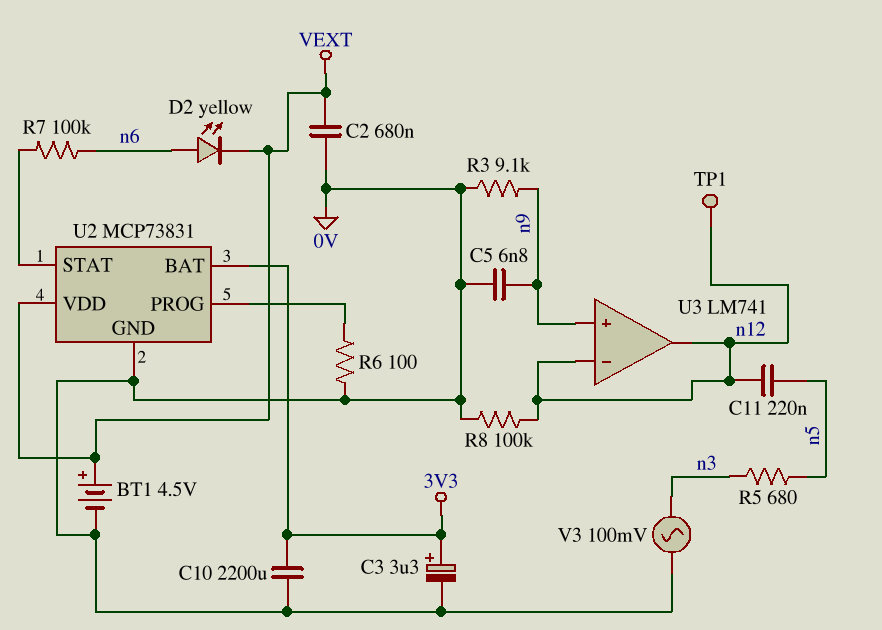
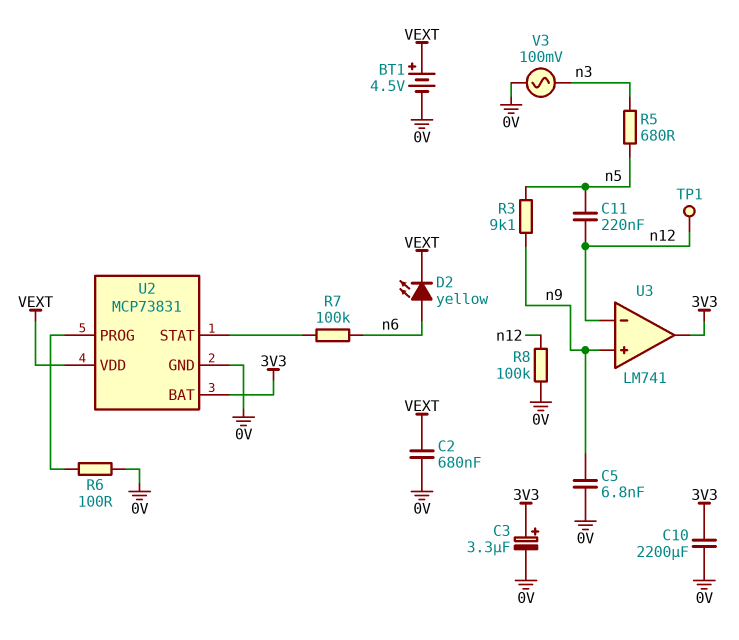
R3: 9.1k (0V, n9) -> 9.1k (n5, n9)
U3 pin out: n12 -> 3V3

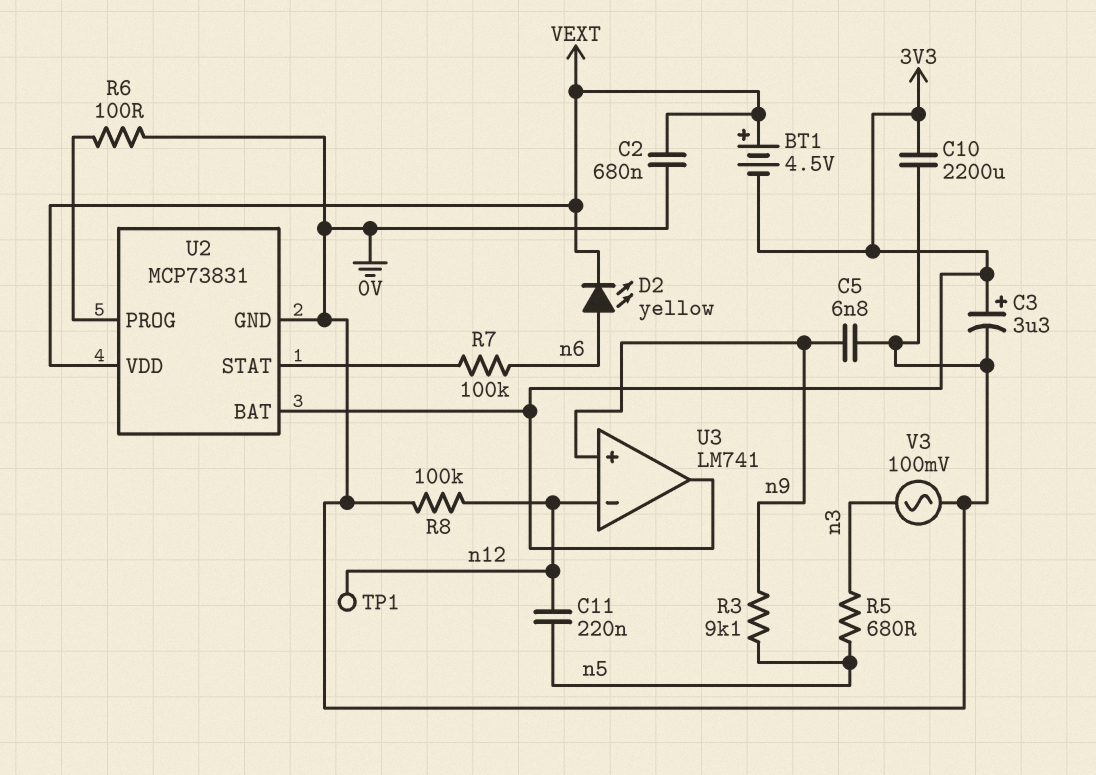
BT1: 4.5V (plus VEXT, minus 0V) -> 4.5V (plus VEXT, minus 3V3)

